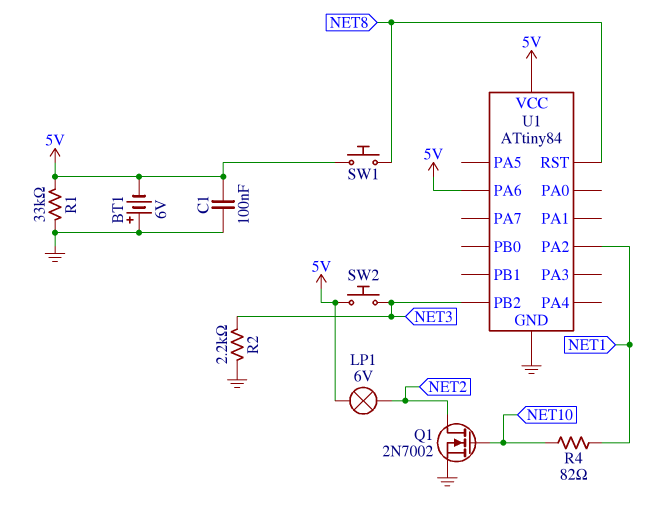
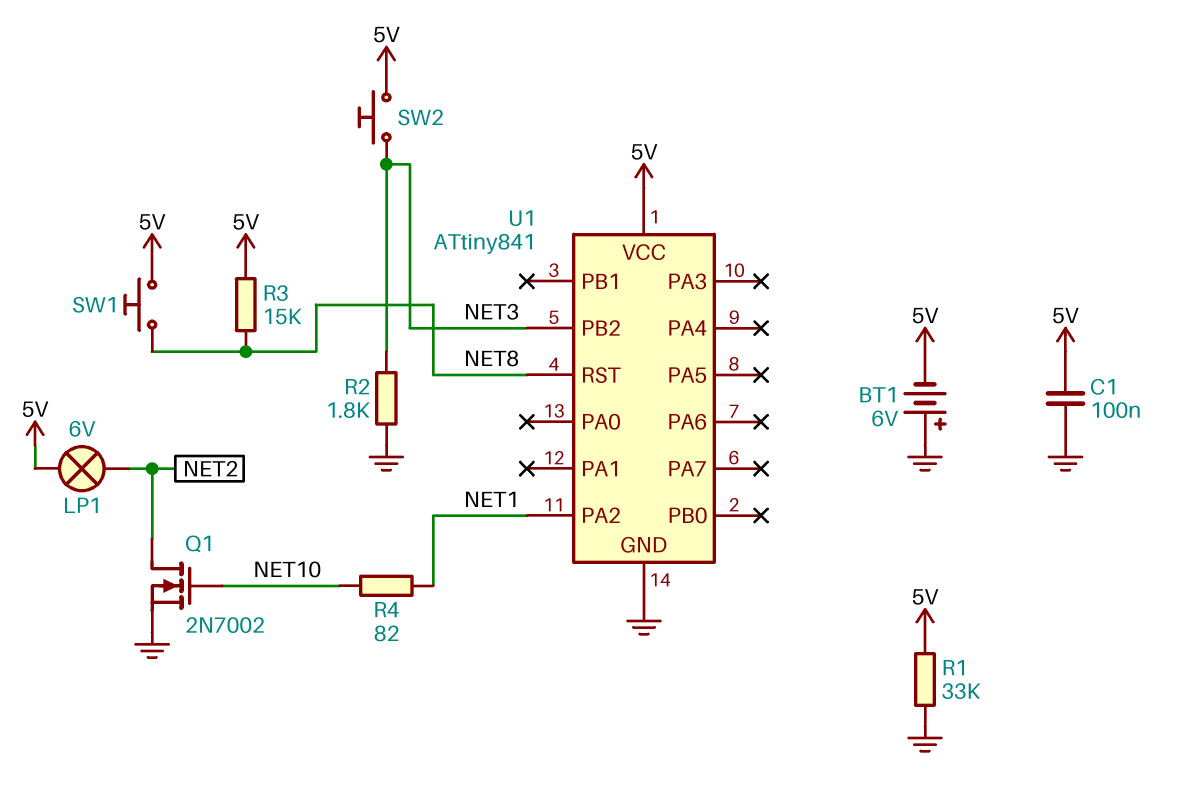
R2: 2.2k (GND, NET3) -> 1.8k (GND, NET3)
R3: none -> 15k (5V, NET8)
U1: ATtiny84 -> ATtiny841
U1 pin PA6: 5V -> none

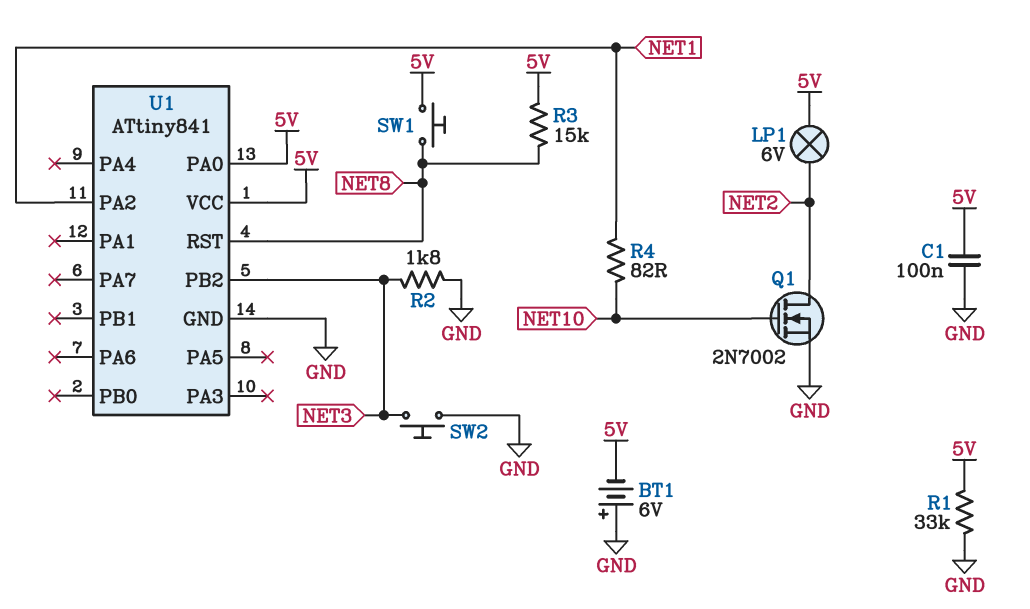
SW2: button (5V, NET3) -> button (GND, NET3)
U1 pin PA0: none -> 5V

